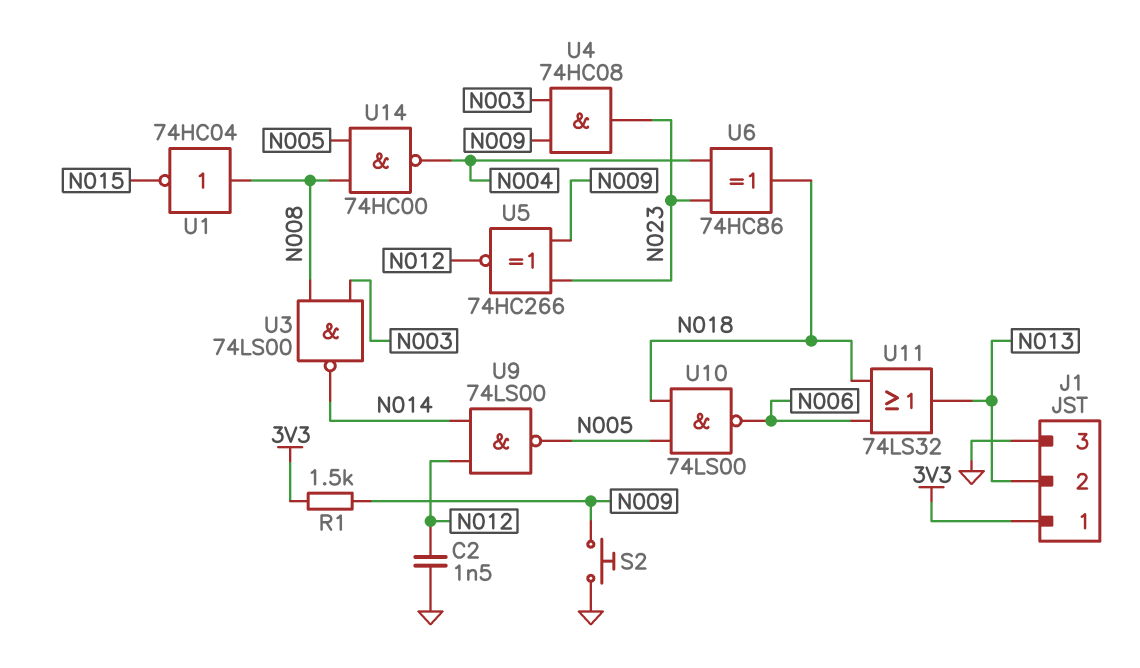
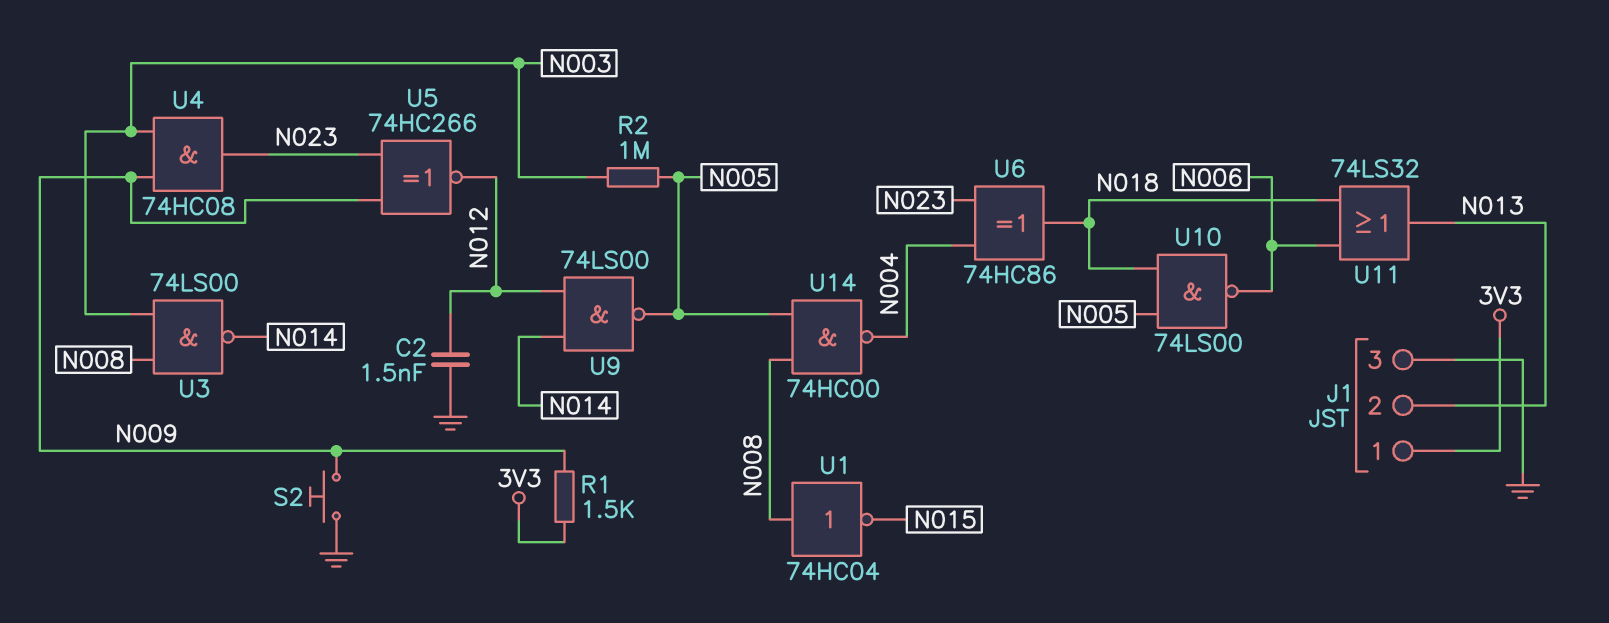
R2: none -> 1M (N003, N005)

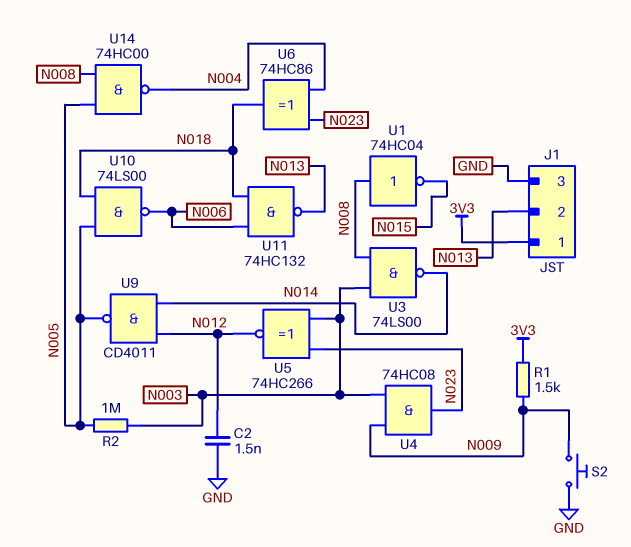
U5: XNOR 74HC266 (in N009, in N023, out N012) -> XNOR 74HC266 (in N003, in N023, out N012)
U9: NAND 74LS00 (in N012, in N014, out N005) -> NAND CD4011 (in N012, in N014, out N005)
U11: OR 74LS32 (in N006, in N018, out N013) -> NAND 74HC132 (in N006, in N018, out N013)

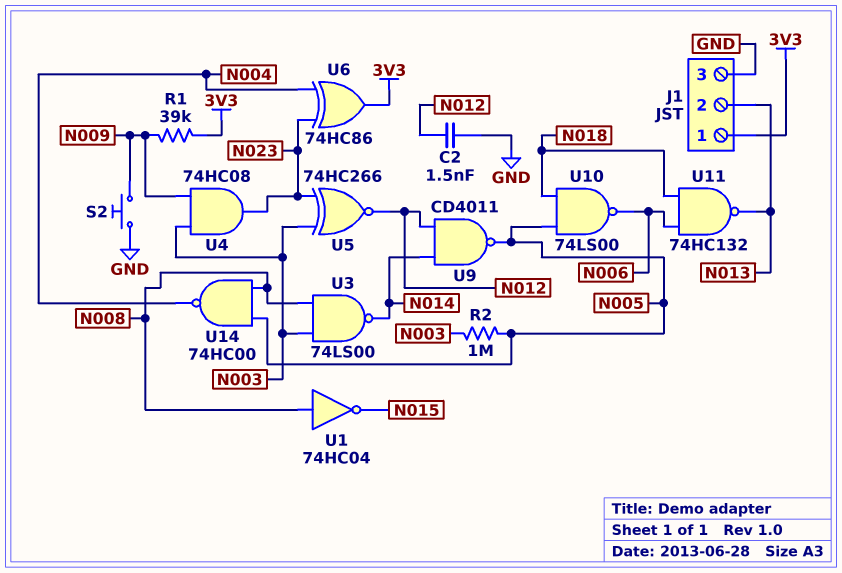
R1: 1.5k (3V3, N009) -> 39k (3V3, N009)
U6: XOR 74HC86 (in N004, in N023, out N018) -> XOR 74HC86 (in N004, in N023, out 3V3)

